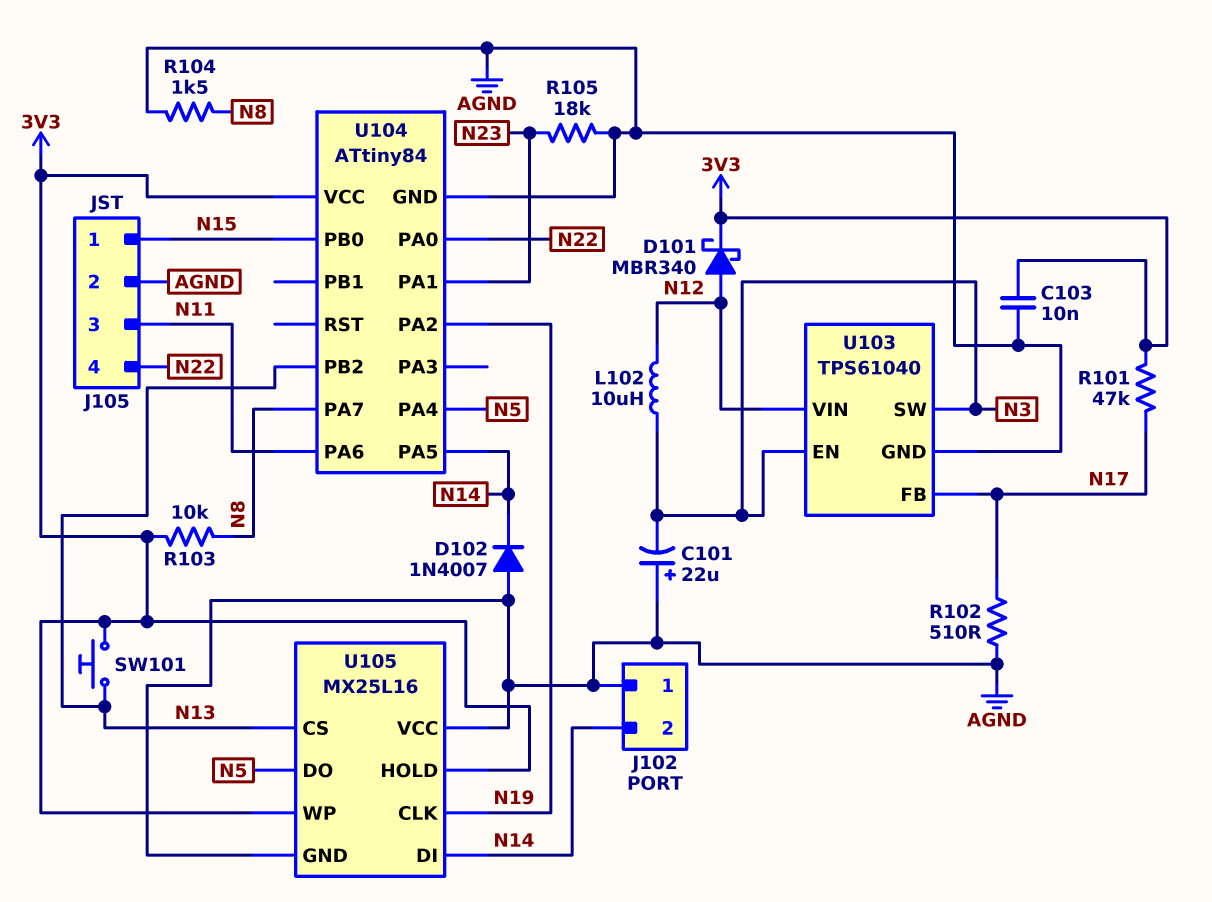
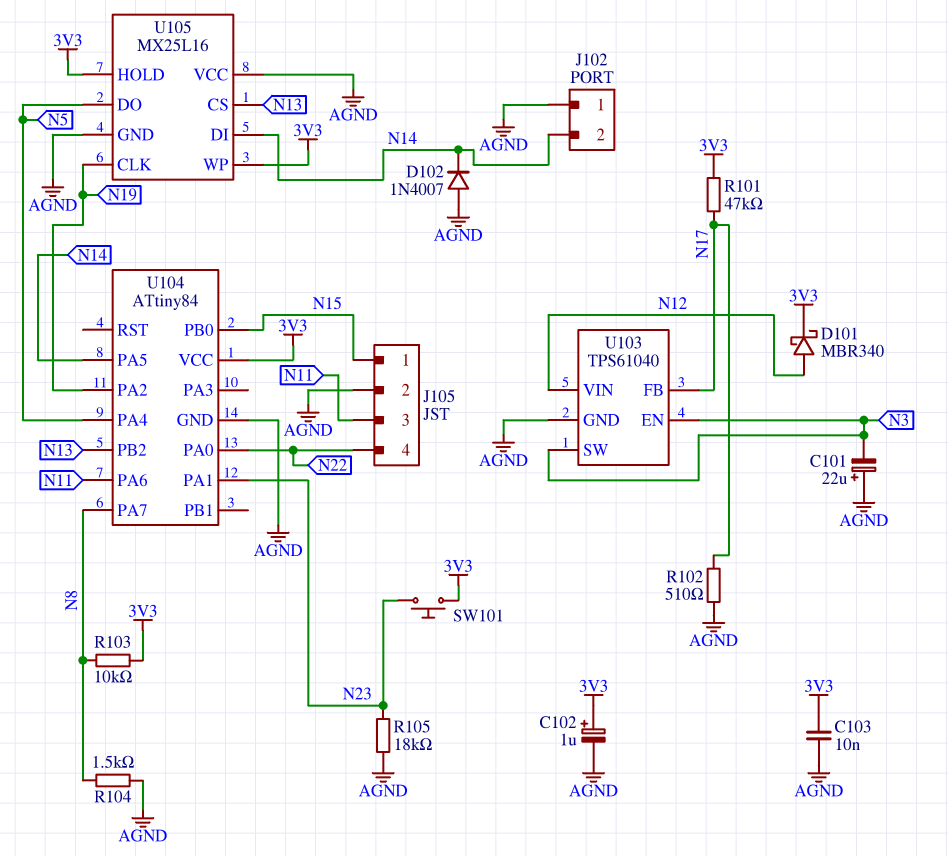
C102: none -> 1uF (plus 3V3, minus AGND)
L102: 10uH (N3, N12) -> none
SW101: button (3V3, N13) -> button (3V3, N23)

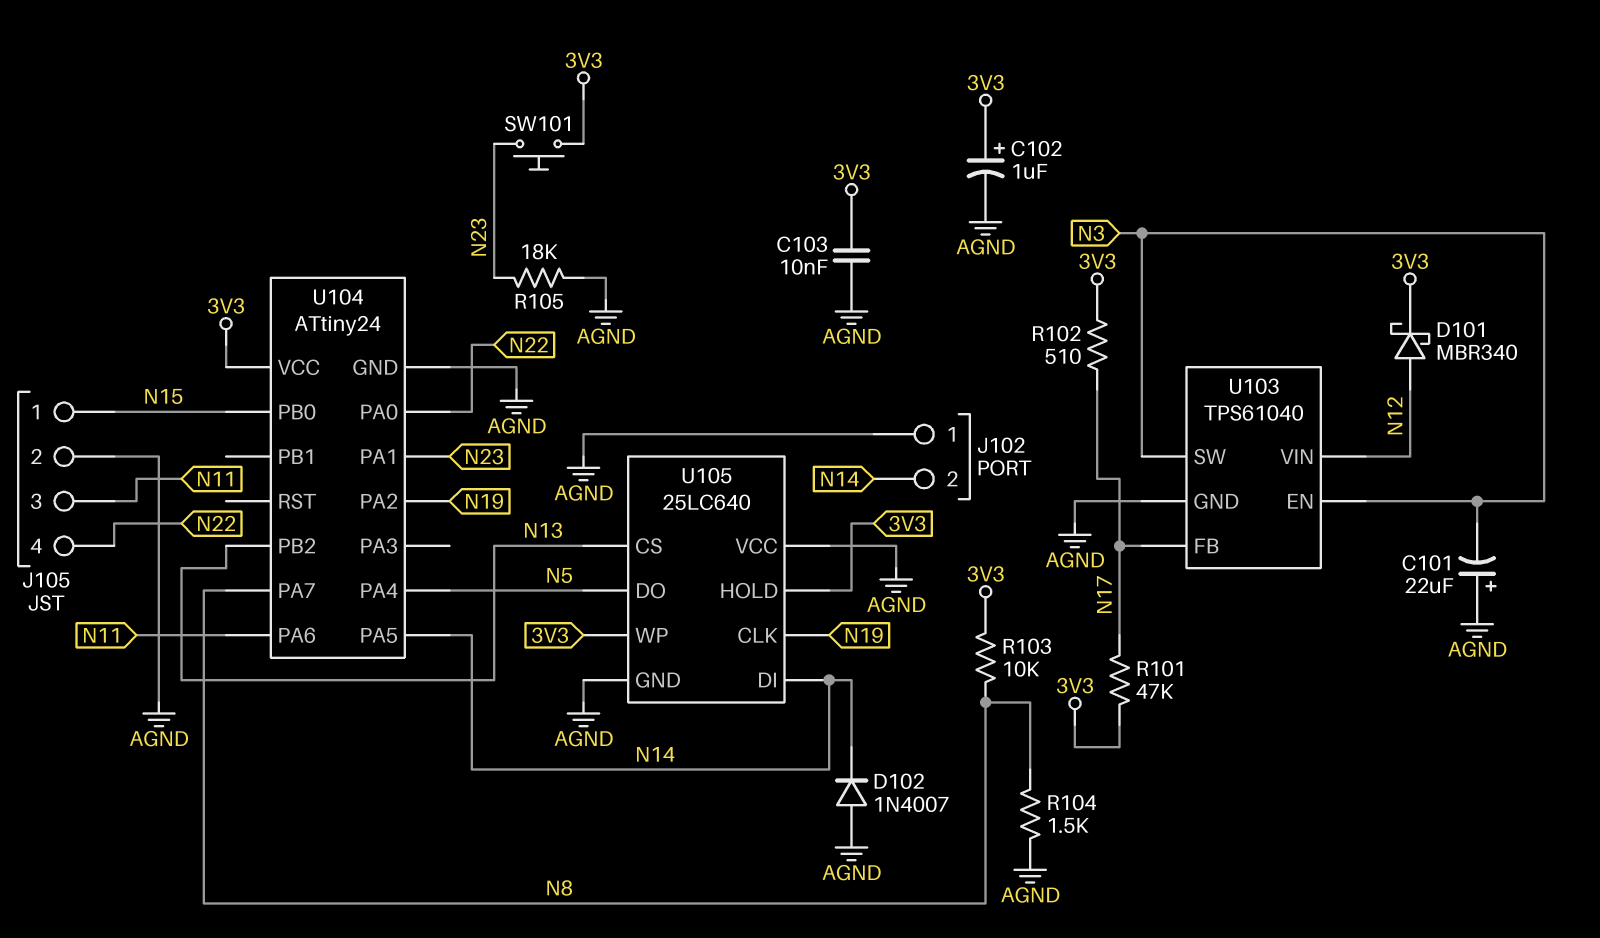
R102: 510 (AGND, N17) -> 510 (3V3, N17)
U104: ATtiny84 -> ATtiny24
U105: MX25L16 -> 25LC640

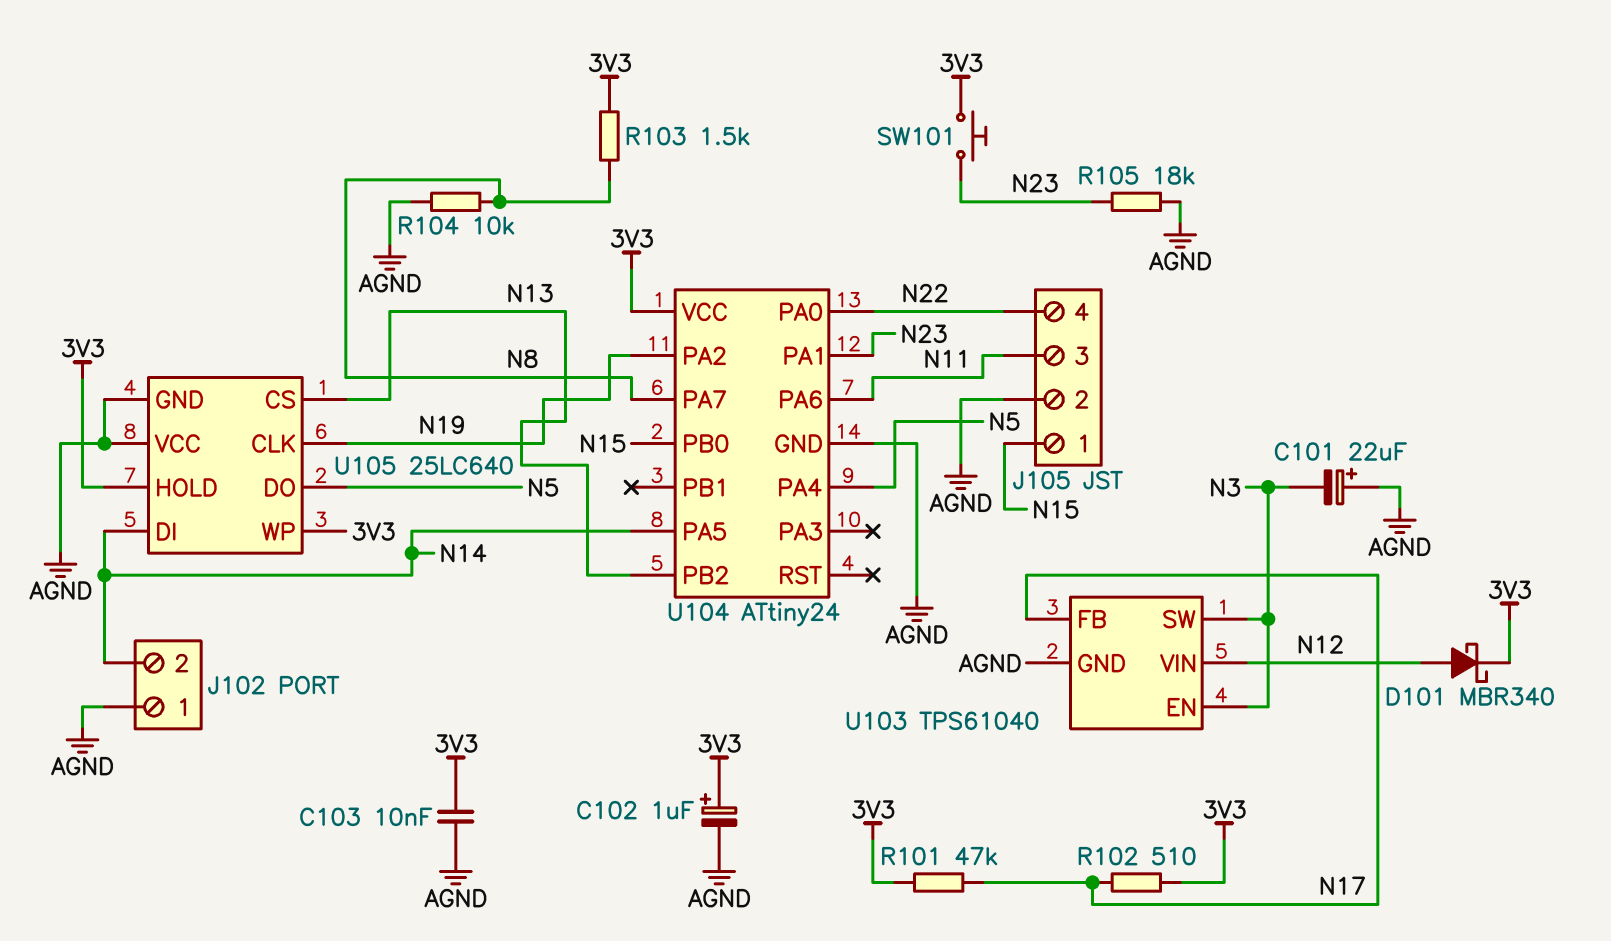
D102: diode 1N4007 (A AGND, K N14) -> none
R103: 10k (3V3, N8) -> 1.5k (3V3, N8)
R104: 1.5k (AGND, N8) -> 10k (AGND, N8)

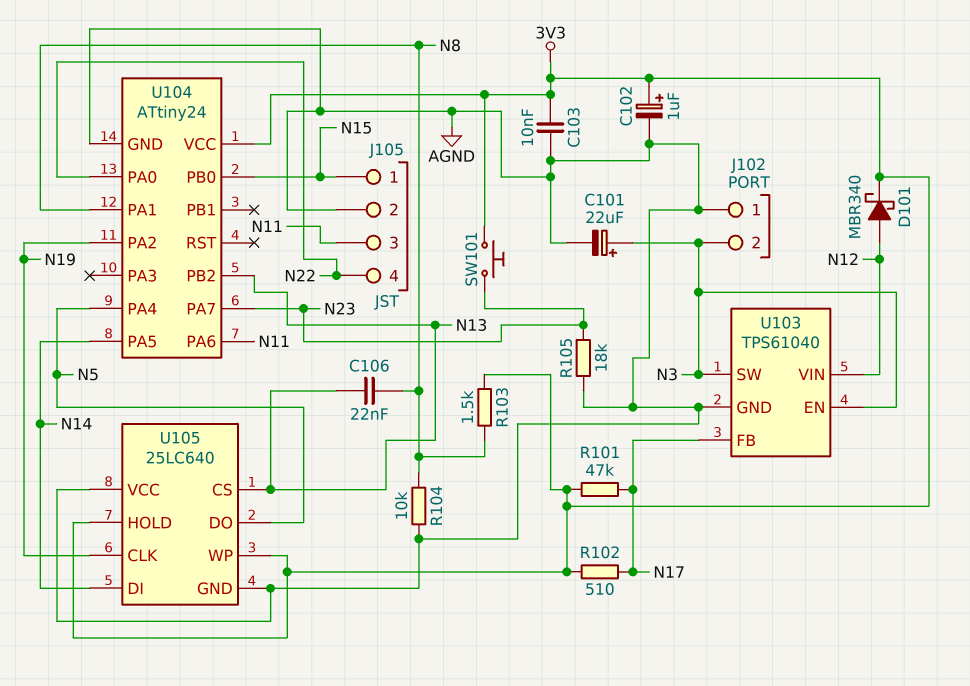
C101: 22uF (plus AGND, minus N3) -> 22uF (plus N3, minus AGND)
C106: none -> 22nF (N8, N13)
J102 pin 2: N14 -> N3
U104 pin PA1: N23 -> N8
U104 pin PA7: N8 -> N23

